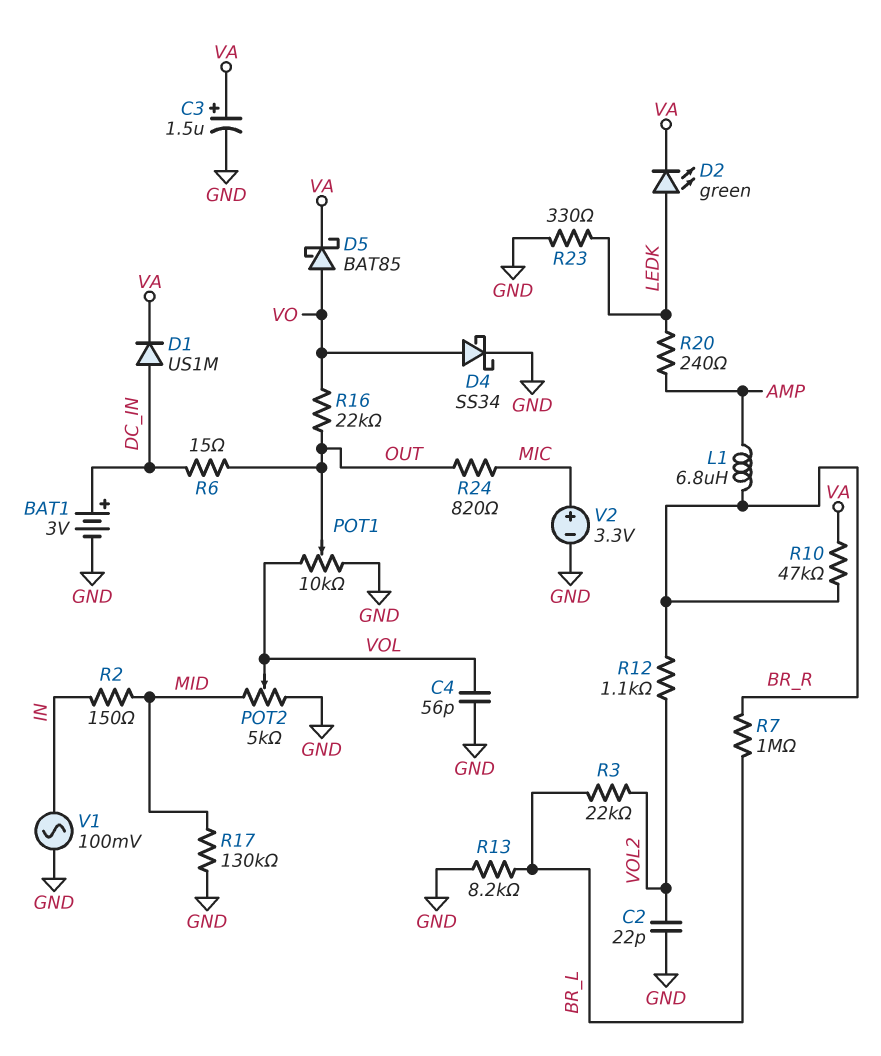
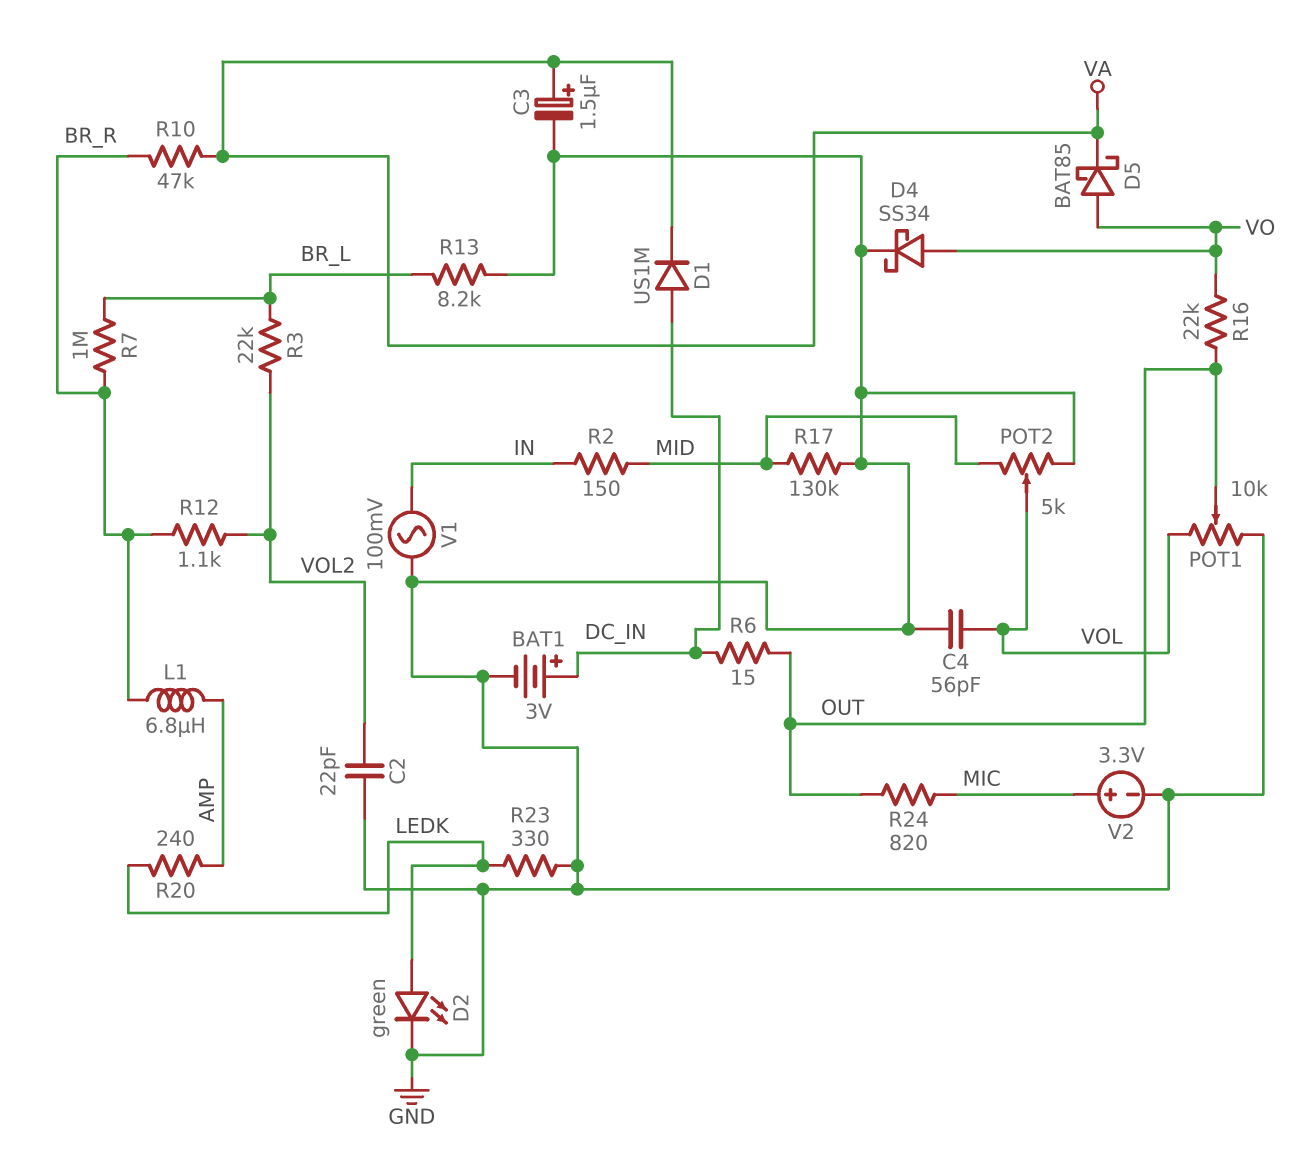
D2: LED green (A LEDK, K VA) -> LED green (A LEDK, K GND)

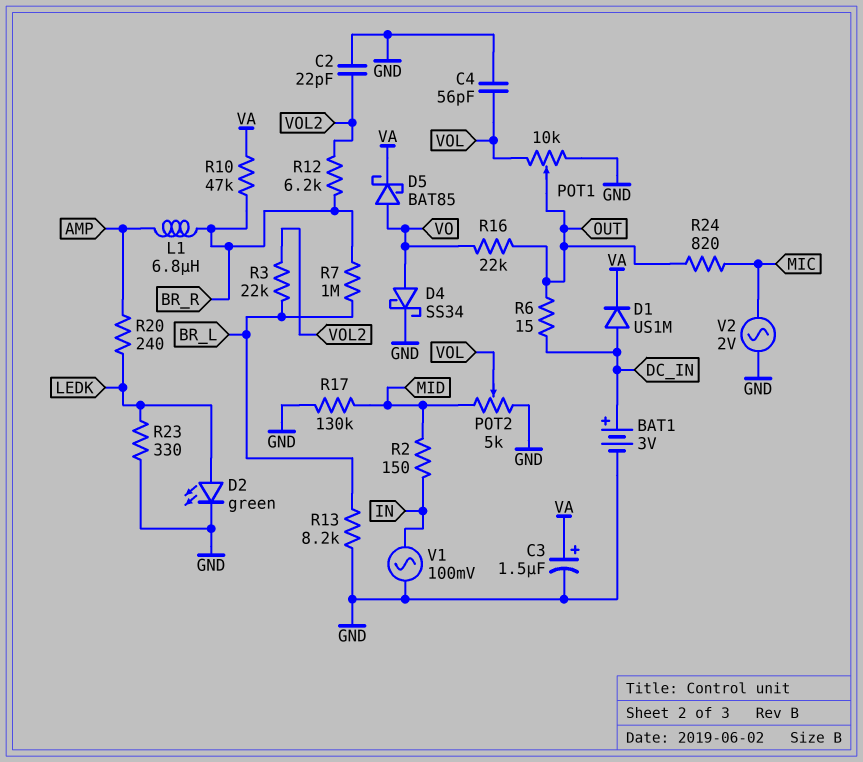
R12: 1.1k (BR_R, VOL2) -> 6.2k (BR_R, VOL2)
V2: 3.3V (plus MIC, minus GND) -> AC 2V (GND, MIC)

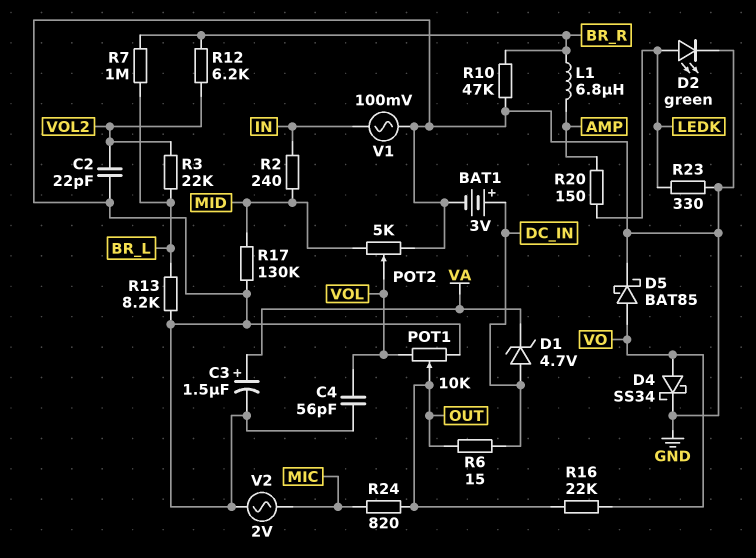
D1: diode US1M (A DC_IN, K VA) -> zener 4.7V (A DC_IN, K VA)
D5: schottky BAT85 (A VO, K VA) -> schottky BAT85 (A VO, K GND)
R2: 150 (IN, MID) -> 240 (IN, MID)
R10: 47k (BR_R, VA) -> 47k (BR_R, GND)
R20: 240 (AMP, LEDK) -> 150 (AMP, LEDK)

